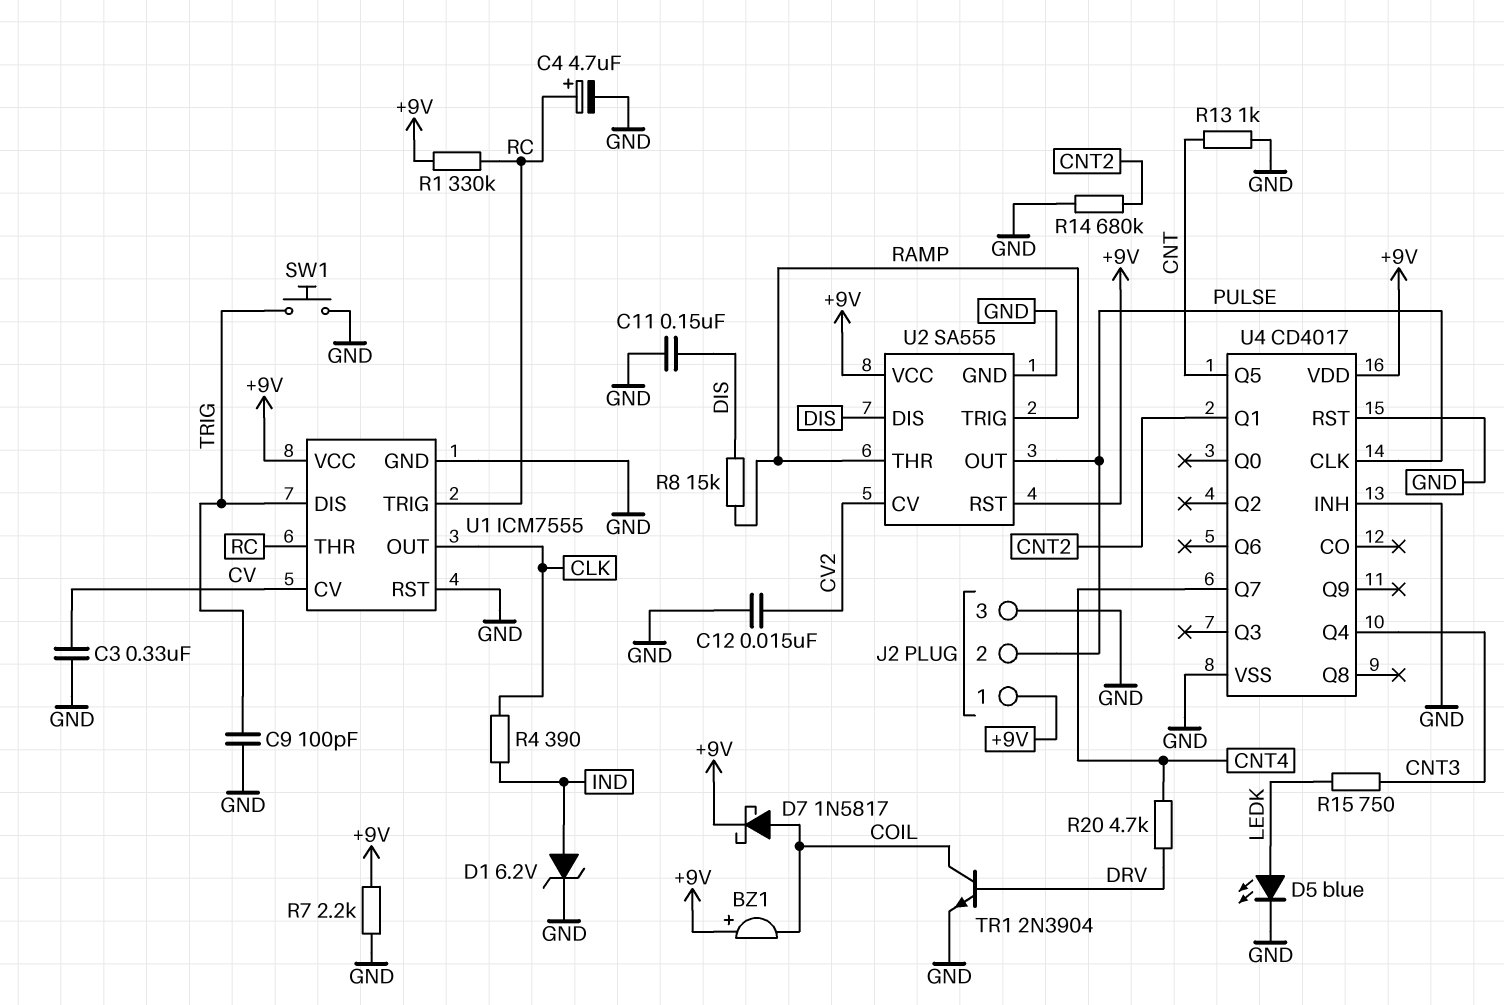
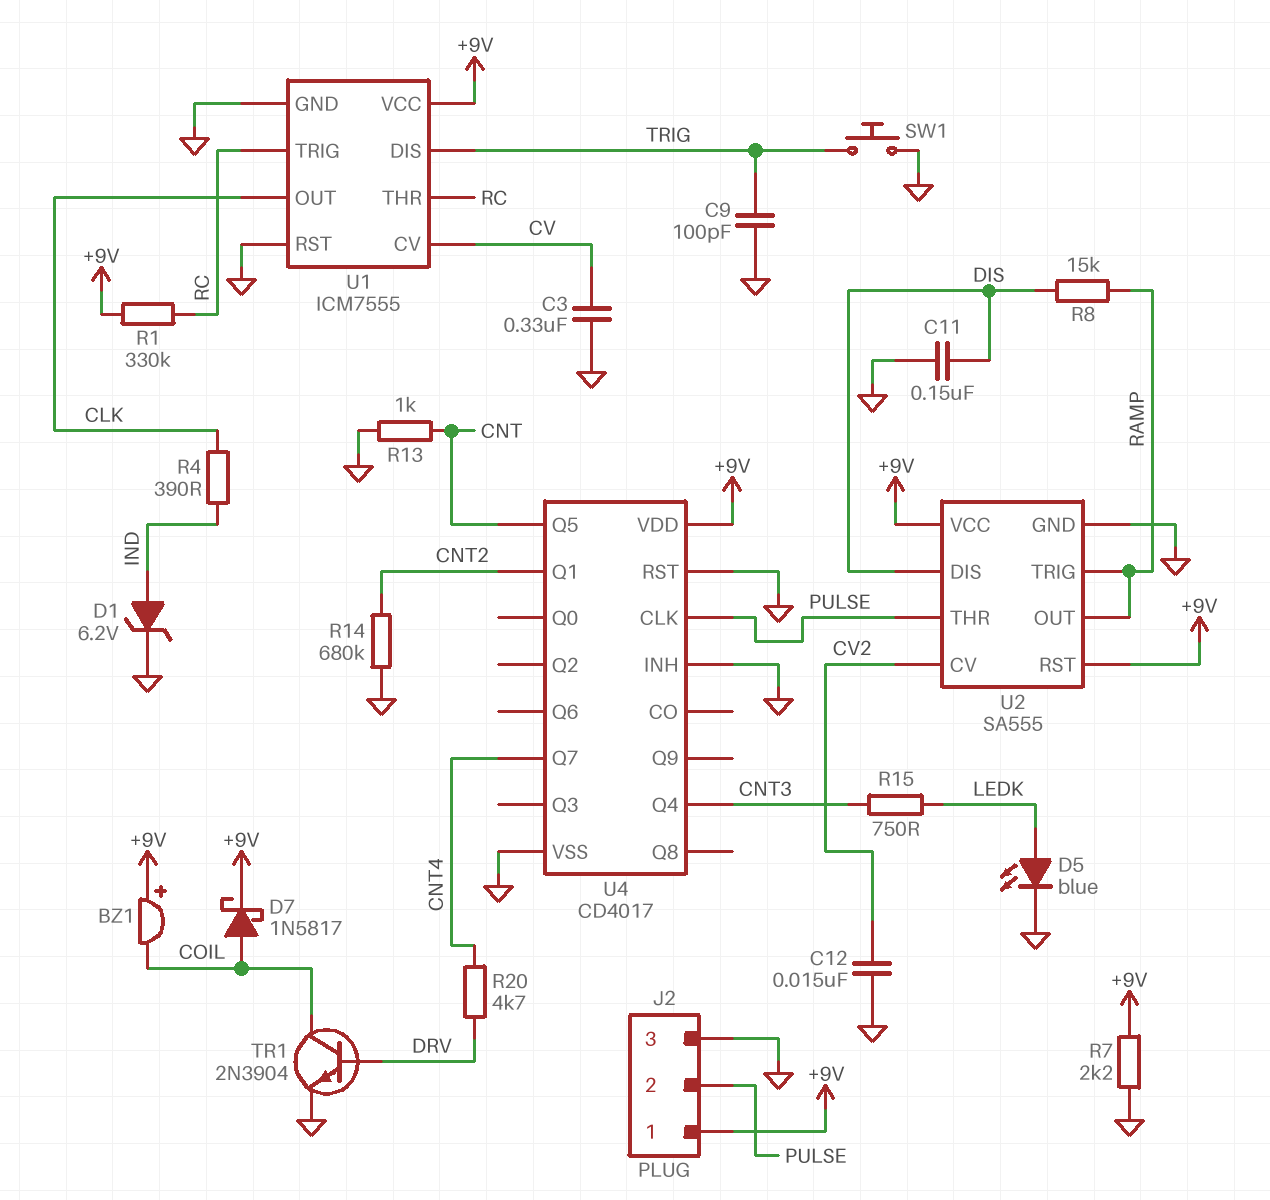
C4: 4.7uF (plus RC, minus GND) -> none
U2 pin OUT: PULSE -> RAMP
U2 pin THR: RAMP -> PULSE

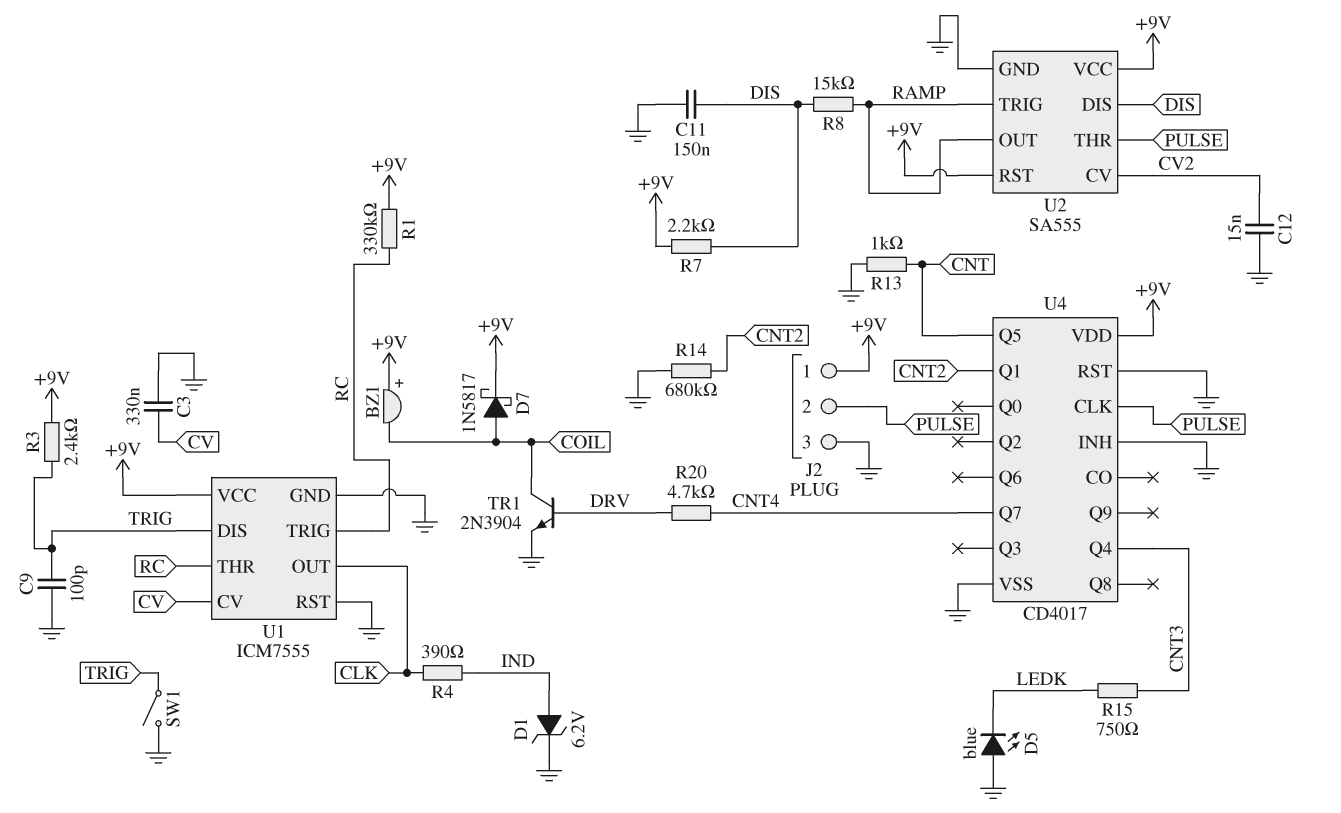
D5: LED blue (A LEDK, K GND) -> LED blue (A GND, K LEDK)
R3: none -> 2.4k (+9V, TRIG)
R7: 2.2k (+9V, GND) -> 2.2k (+9V, DIS)
SW1: button (GND, TRIG) -> switch (GND, TRIG)

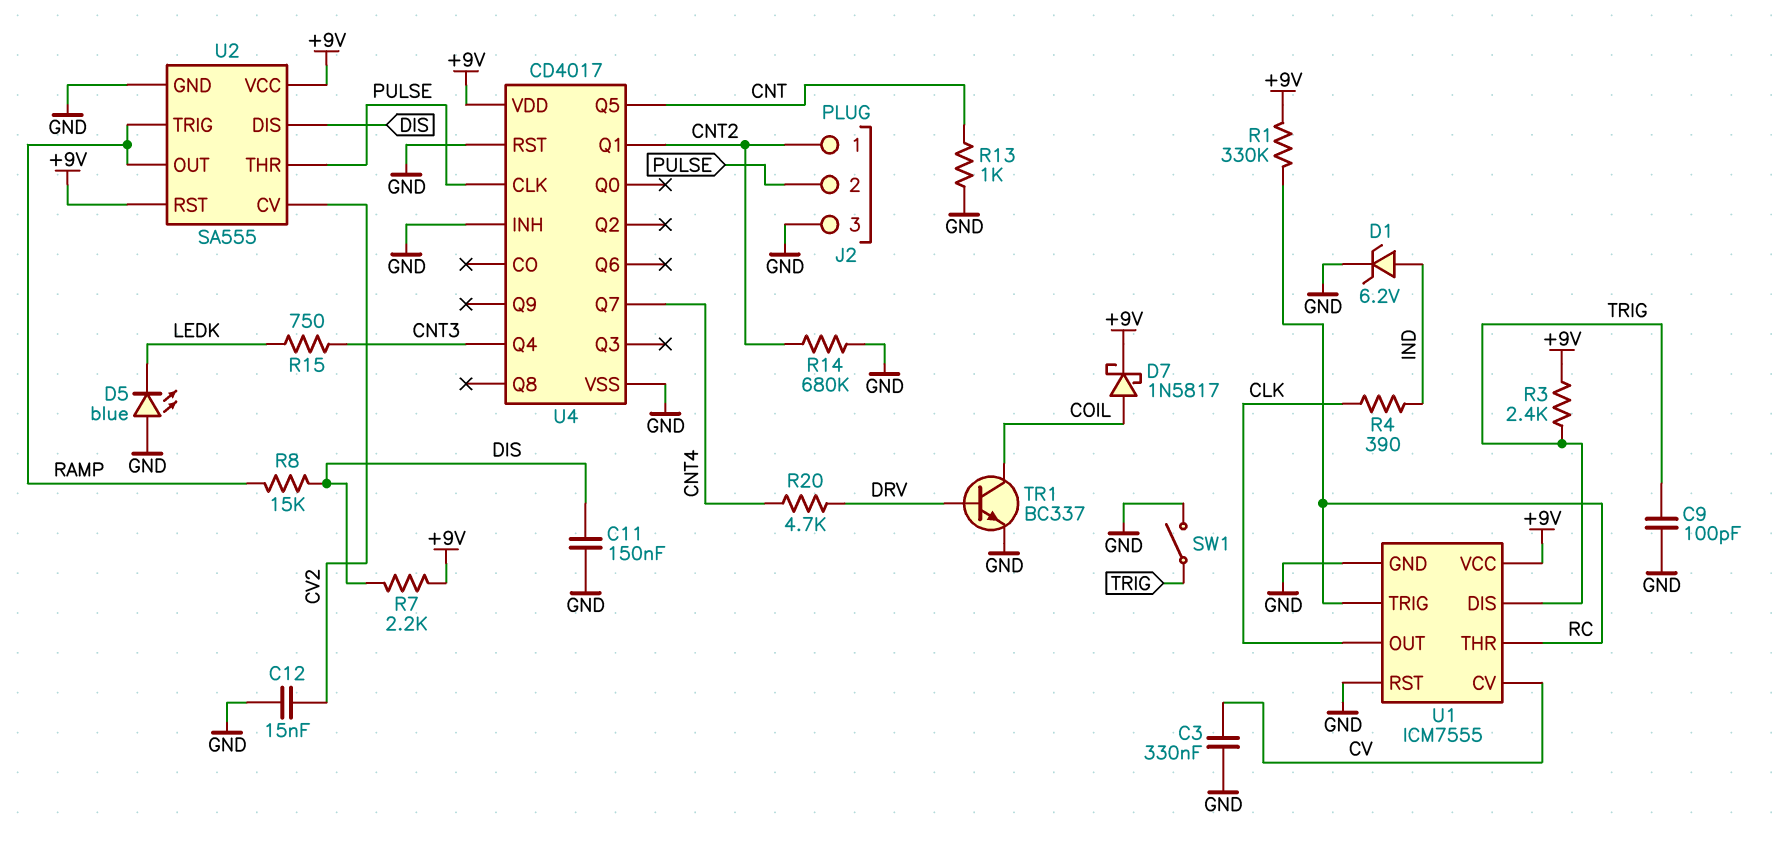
BZ1: buzzer (plus +9V, minus COIL) -> none
J2 pin 1: +9V -> CNT2
TR1: NPN 2N3904 (B DRV, C COIL, E GND) -> NPN BC337 (B DRV, C COIL, E GND)

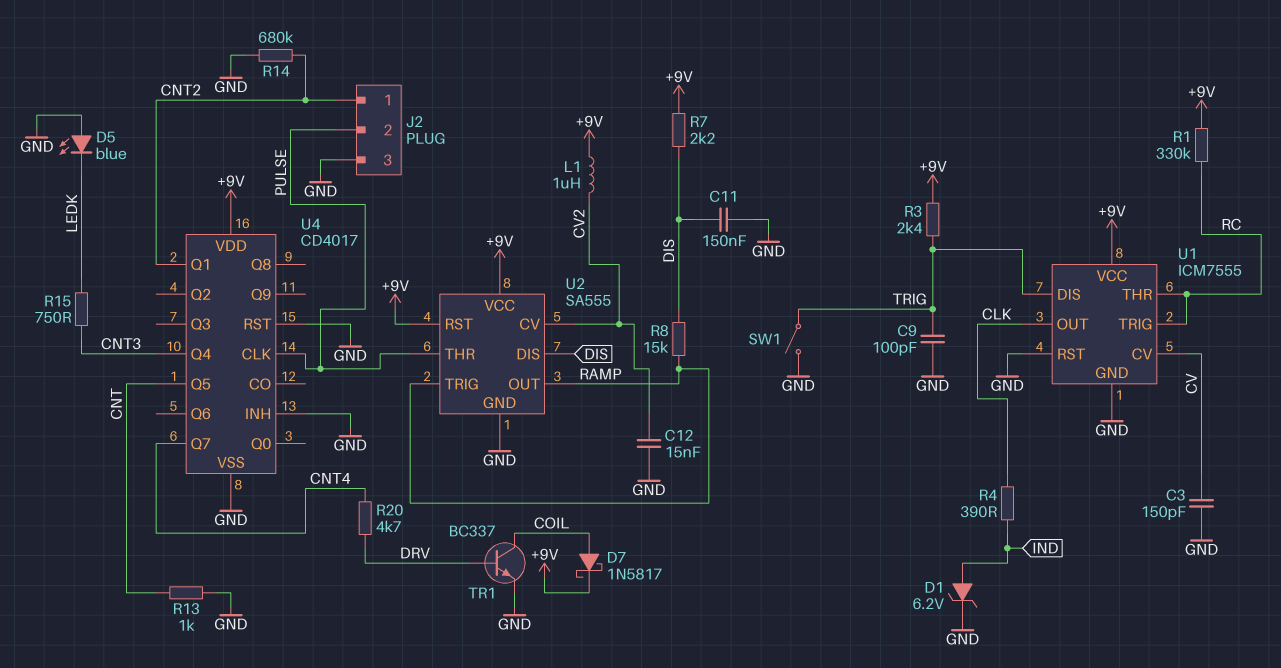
C3: 330nF (CV, GND) -> 150pF (CV, GND)
L1: none -> 1uH (+9V, CV2)

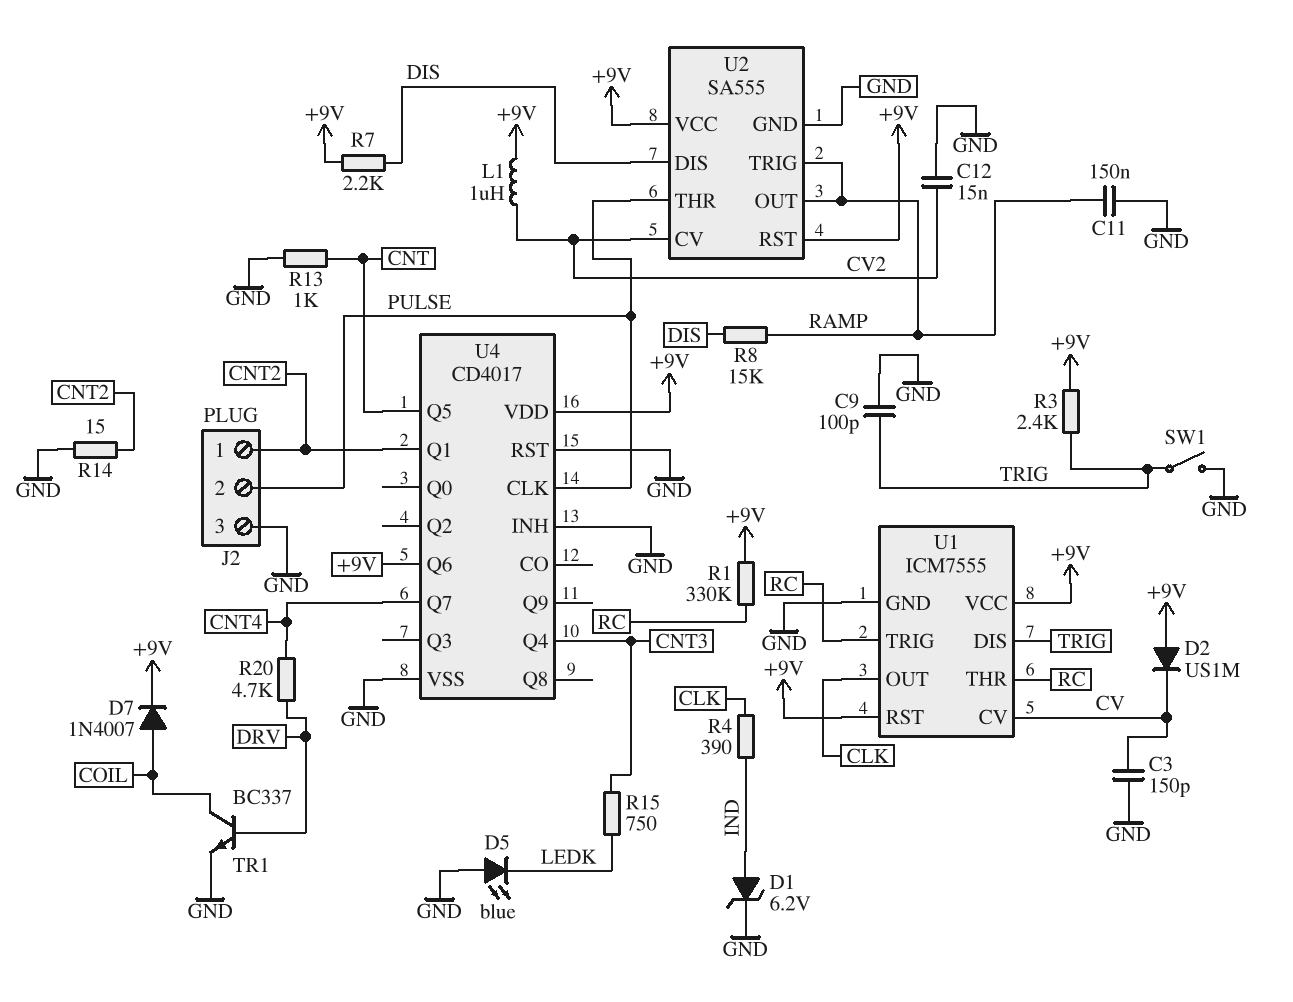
C11: 150nF (DIS, GND) -> 150nF (GND, RAMP)
D2: none -> diode US1M (A +9V, K CV)
D7: schottky 1N5817 (A COIL, K +9V) -> diode 1N4007 (A COIL, K +9V)
R14: 680k (CNT2, GND) -> 15 (CNT2, GND)
U1 pin RST: GND -> +9V
U4 pin Q6: none -> +9V

